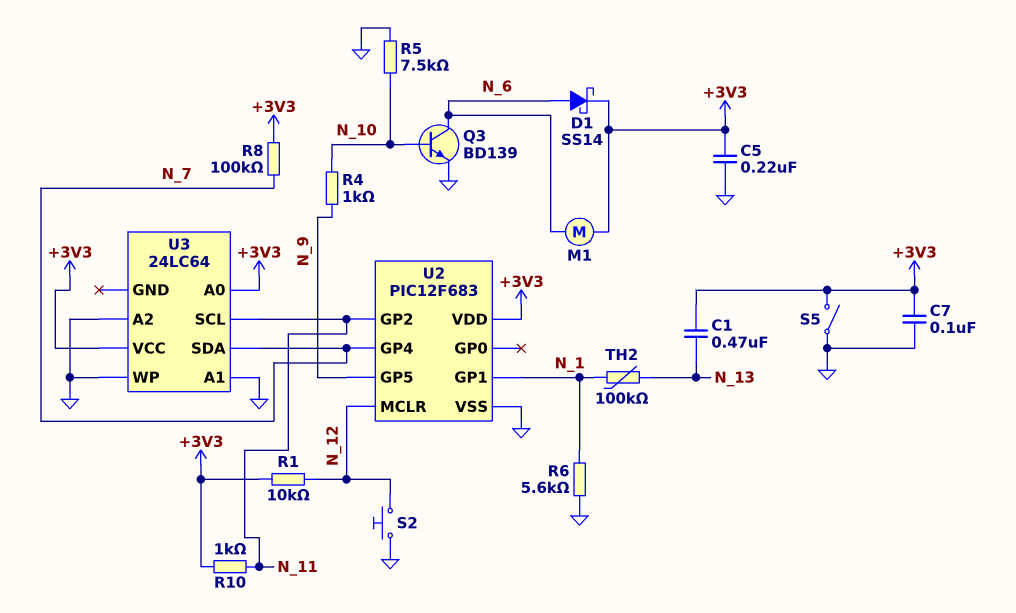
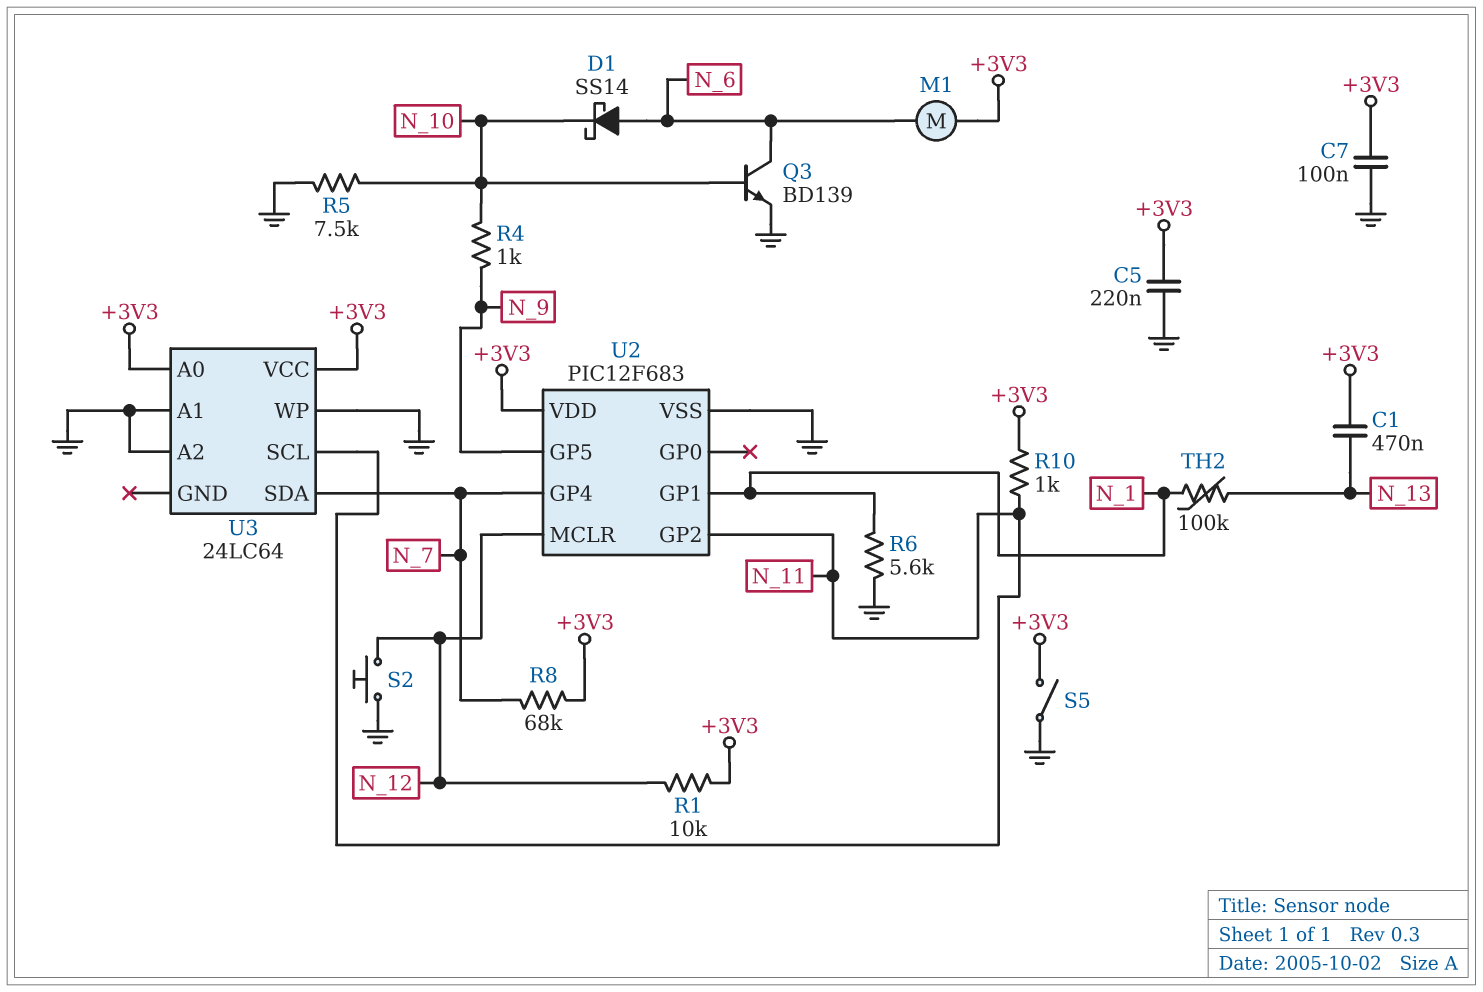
D1: schottky SS14 (A N_6, K +3V3) -> schottky SS14 (A N_6, K N_10)
R8: 100k (+3V3, N_7) -> 68k (+3V3, N_7)

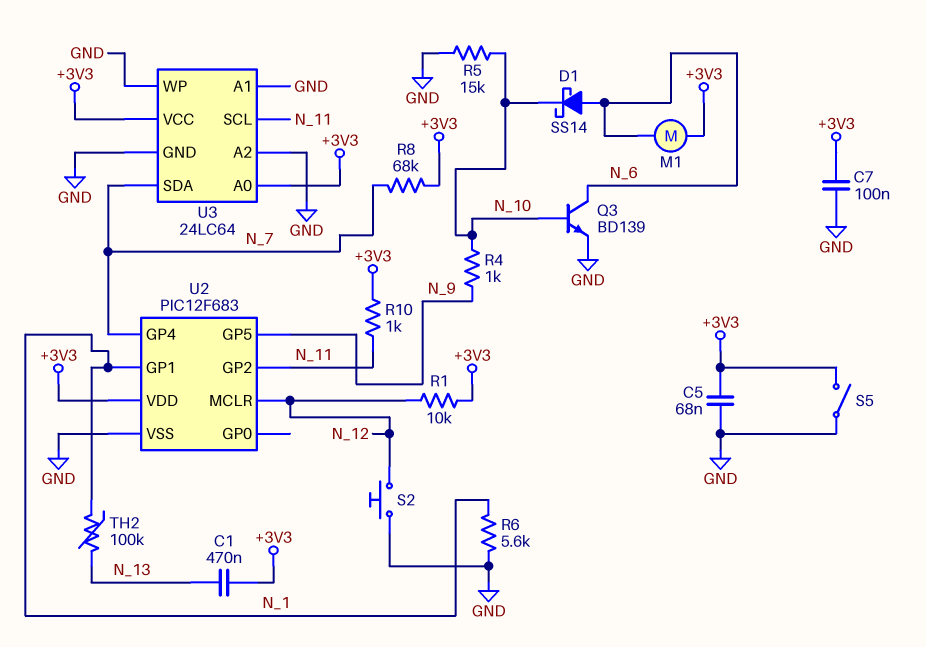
C5: 220nF (+3V3, GND) -> 68nF (+3V3, GND)
R5: 7.5k (GND, N_10) -> 15k (GND, N_10)
U3 pin GND: none -> GND

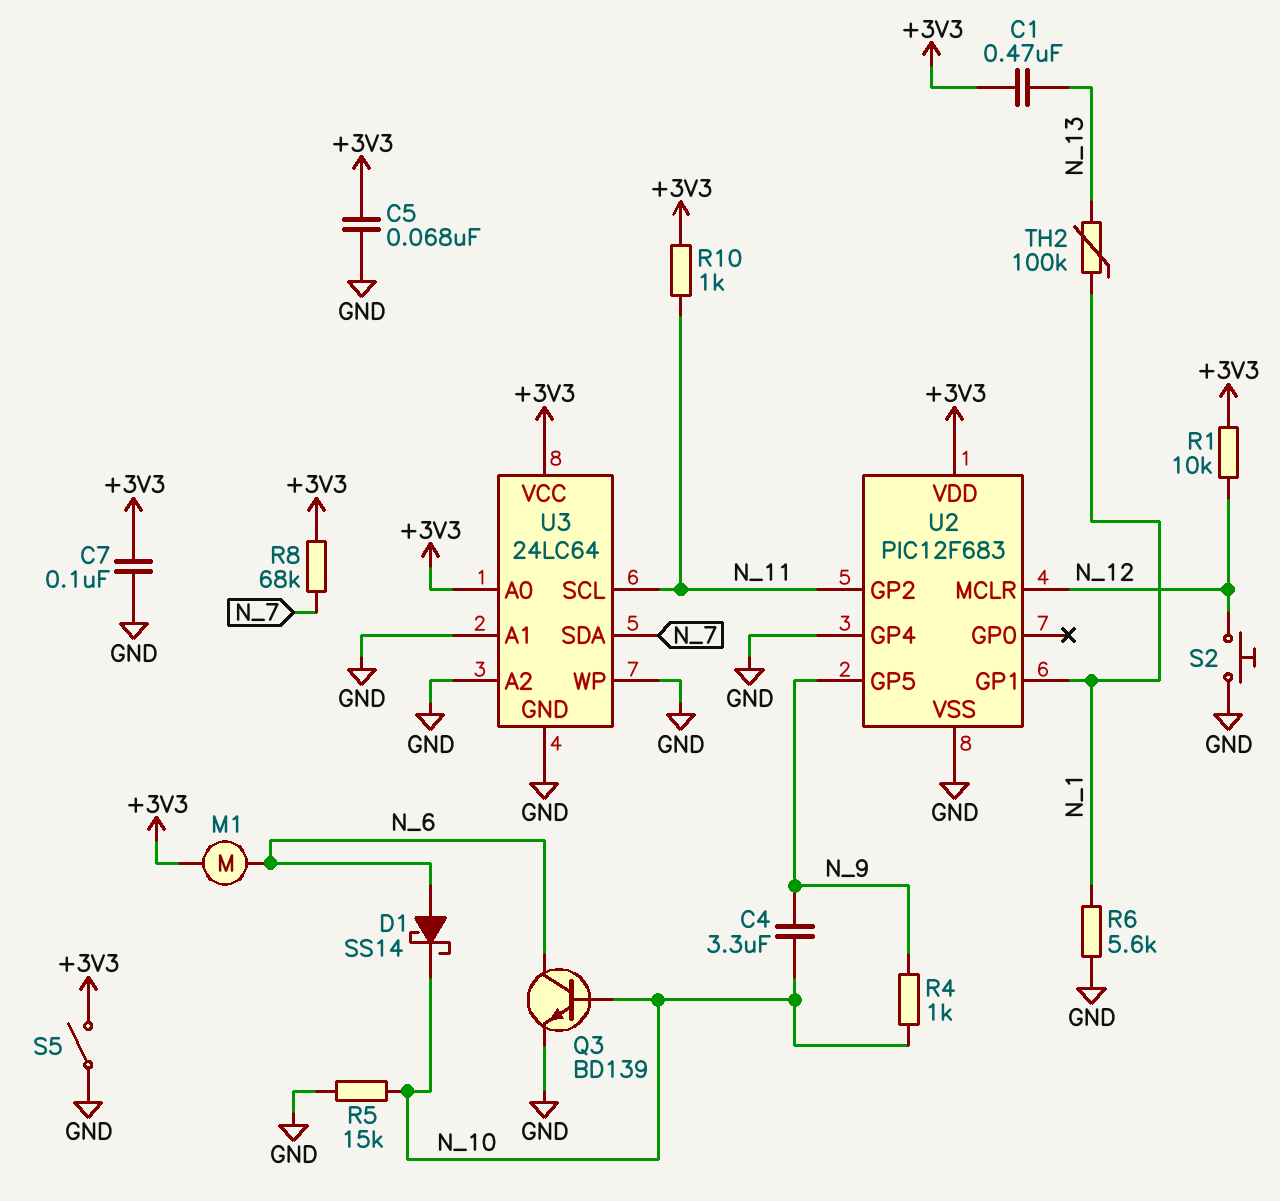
C4: none -> 3.3uF (N_9, N_10)
U2 pin GP4: N_7 -> GND

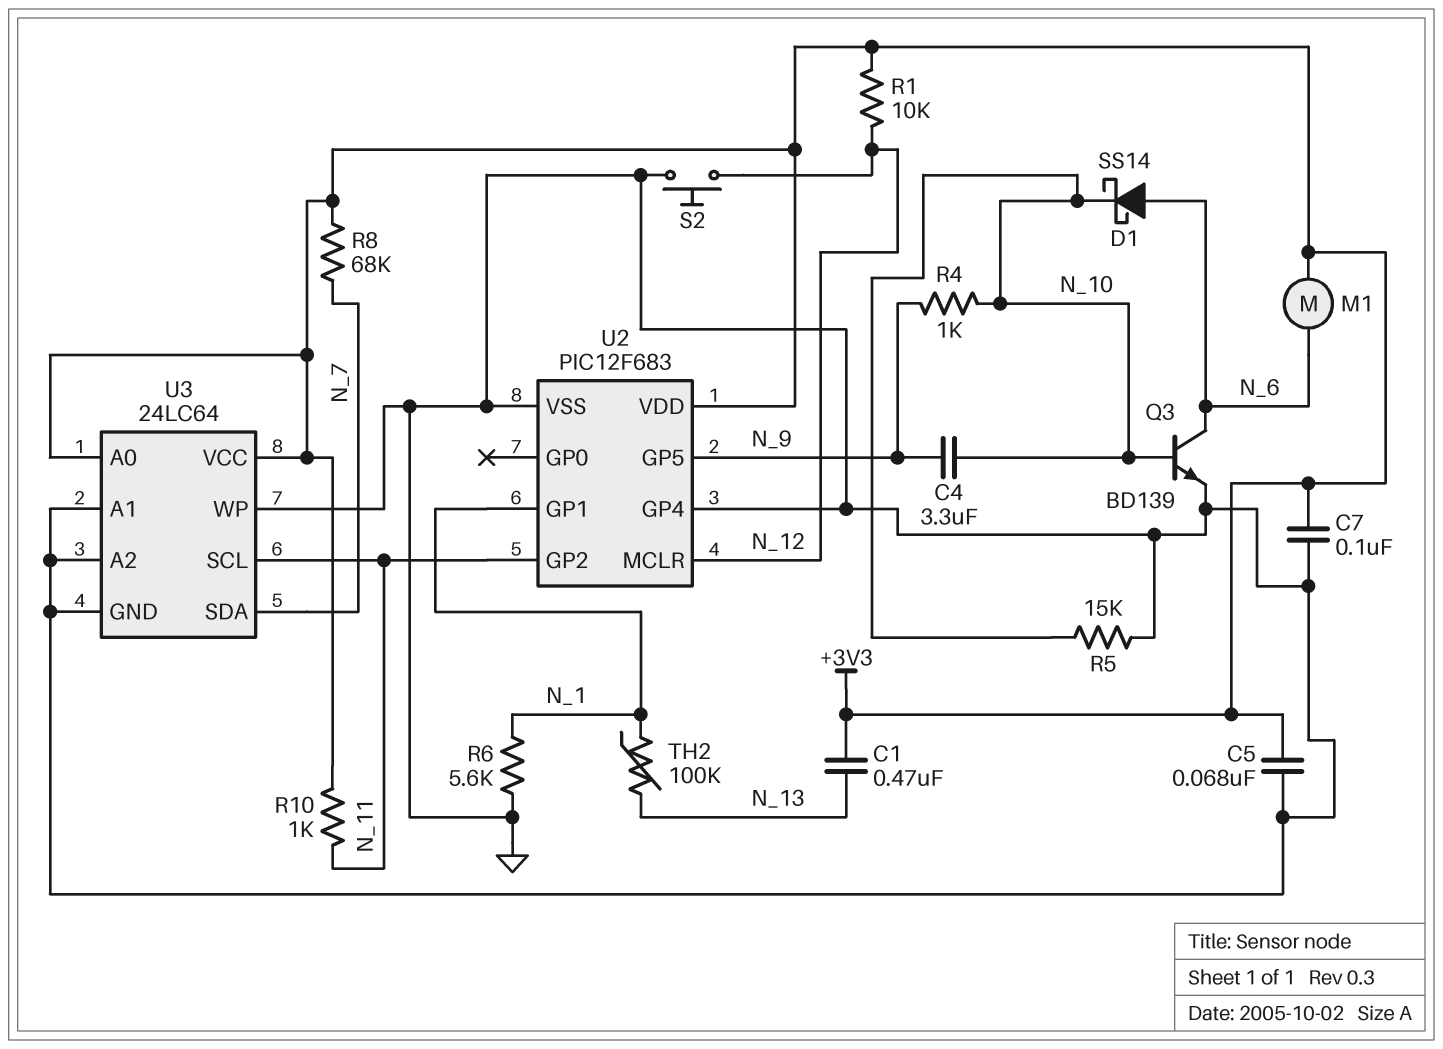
S5: switch (+3V3, GND) -> none

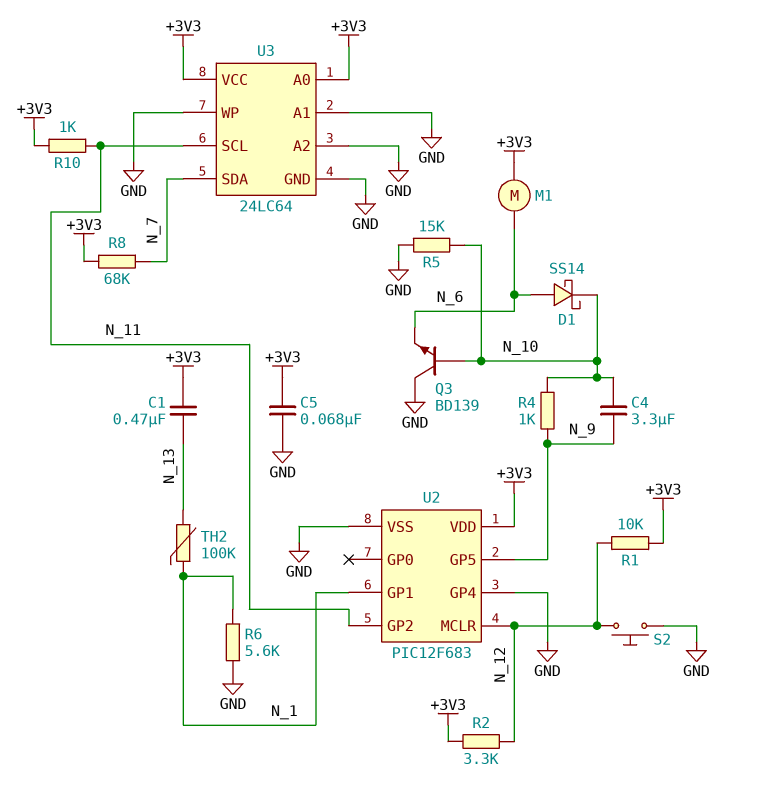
C7: 100nF (+3V3, GND) -> none
Q3: NPN BD139 (B N_10, C N_6, E GND) -> NPN BD139 (B N_10, C GND, E N_6)
R2: none -> 3.3k (+3V3, N_12)

